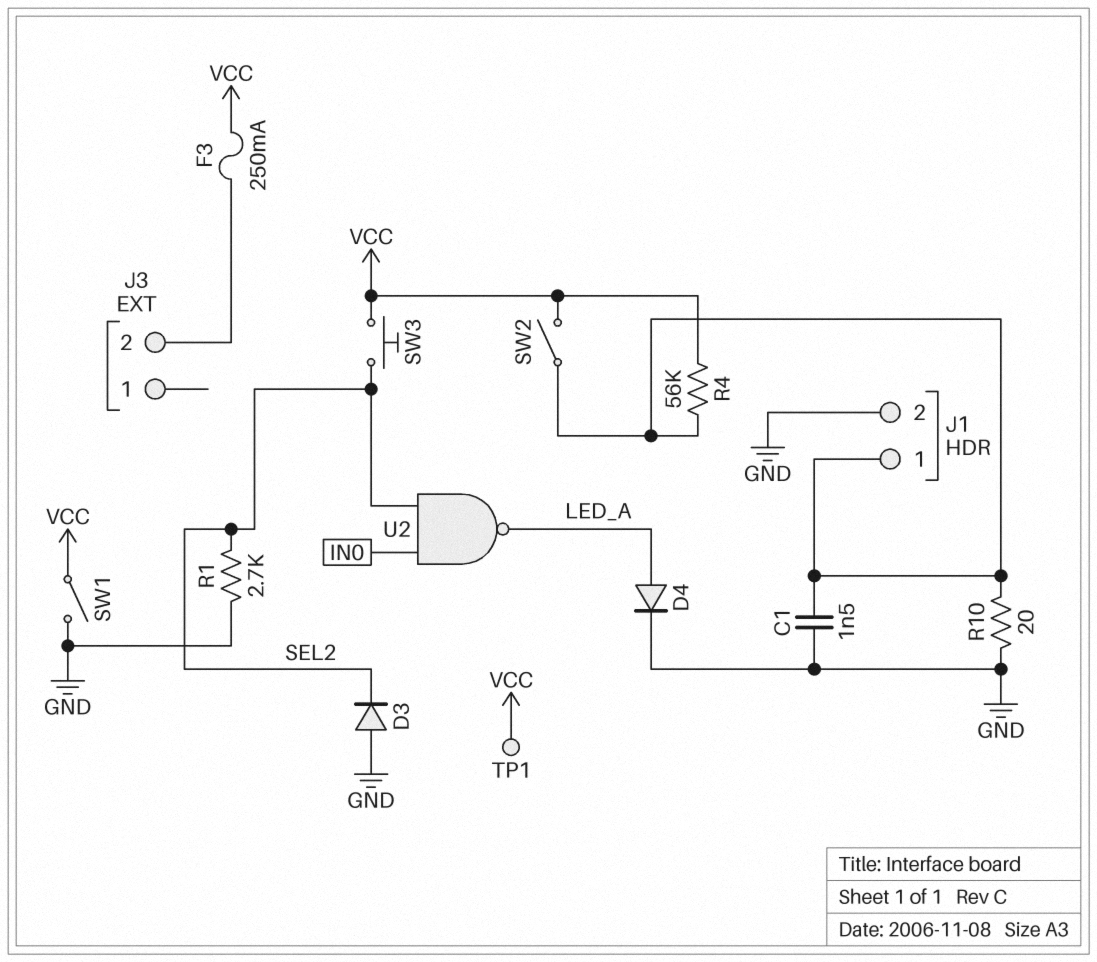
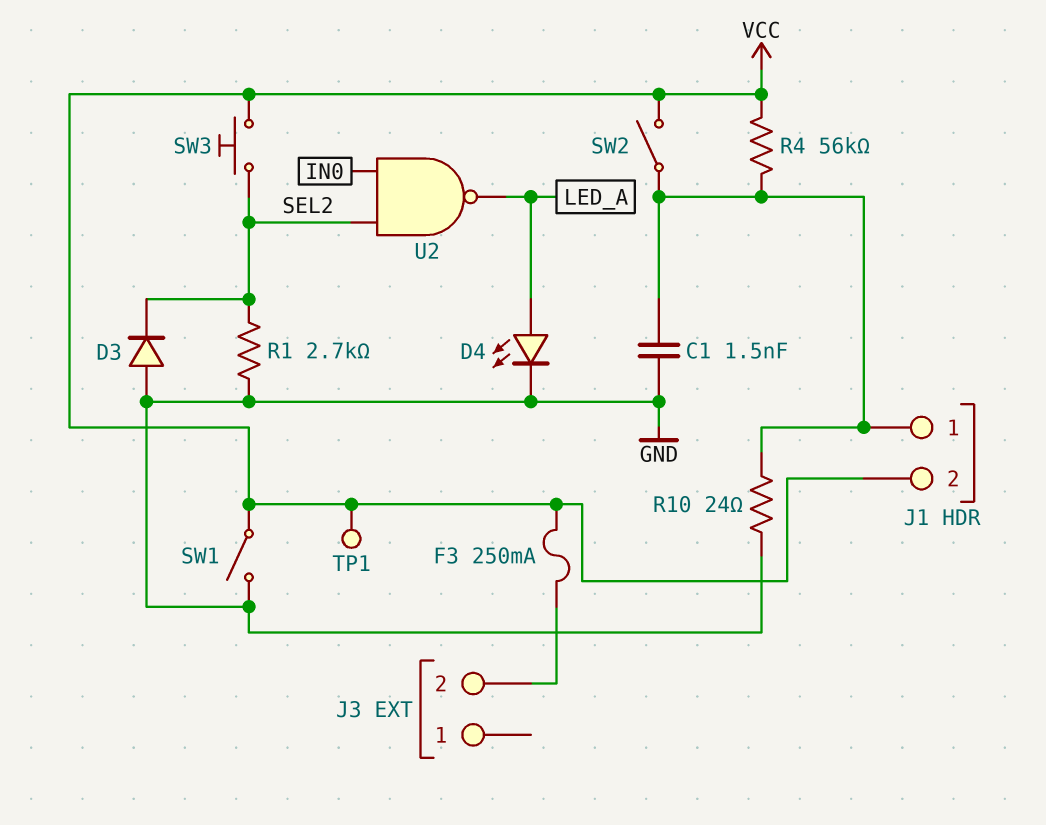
D4: diode (A LED_A, K GND) -> LED (A LED_A, K GND)
J1 pin 2: GND -> VCC
R10: 20 (GND, J1/1) -> 24 (GND, J1/1)

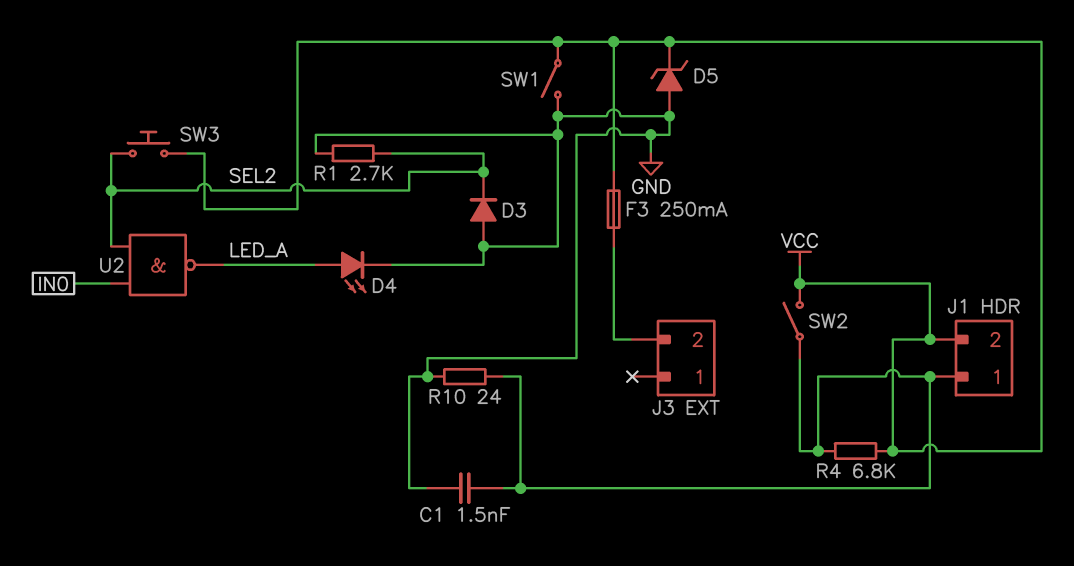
D5: none -> zener (A GND, K VCC)
R4: 56k (J1/1, VCC) -> 6.8k (J1/1, VCC)
TP1: test point (VCC) -> none

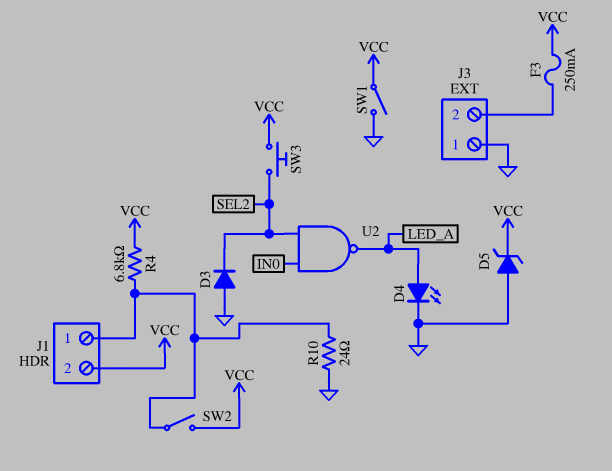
C1: 1.5nF (GND, J1/1) -> none
J3 pin 1: none -> GND
R1: 2.7k (GND, SEL2) -> none

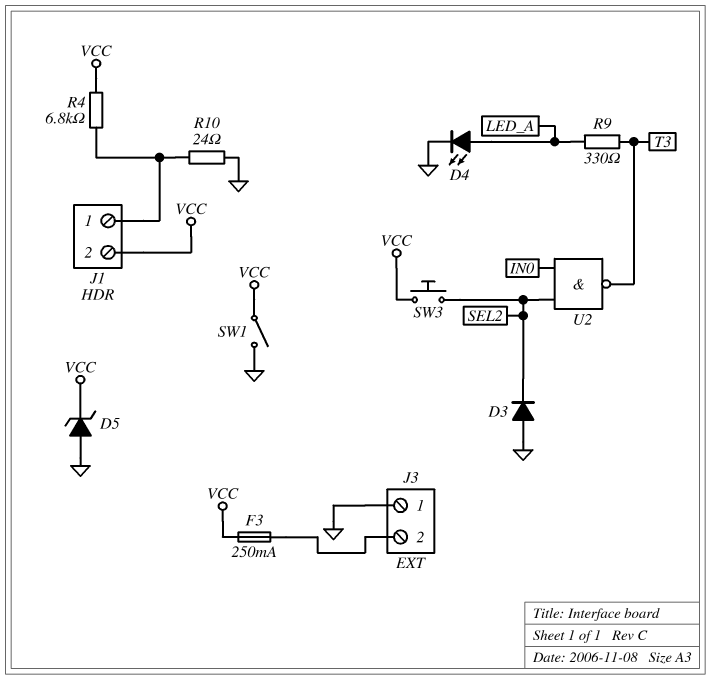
R9: none -> 330 (LED_A, T3)
SW2: switch (J1/1, VCC) -> none
U2: NAND (in IN0, in SEL2, out LED_A) -> NAND (in IN0, in SEL2, out T3)

